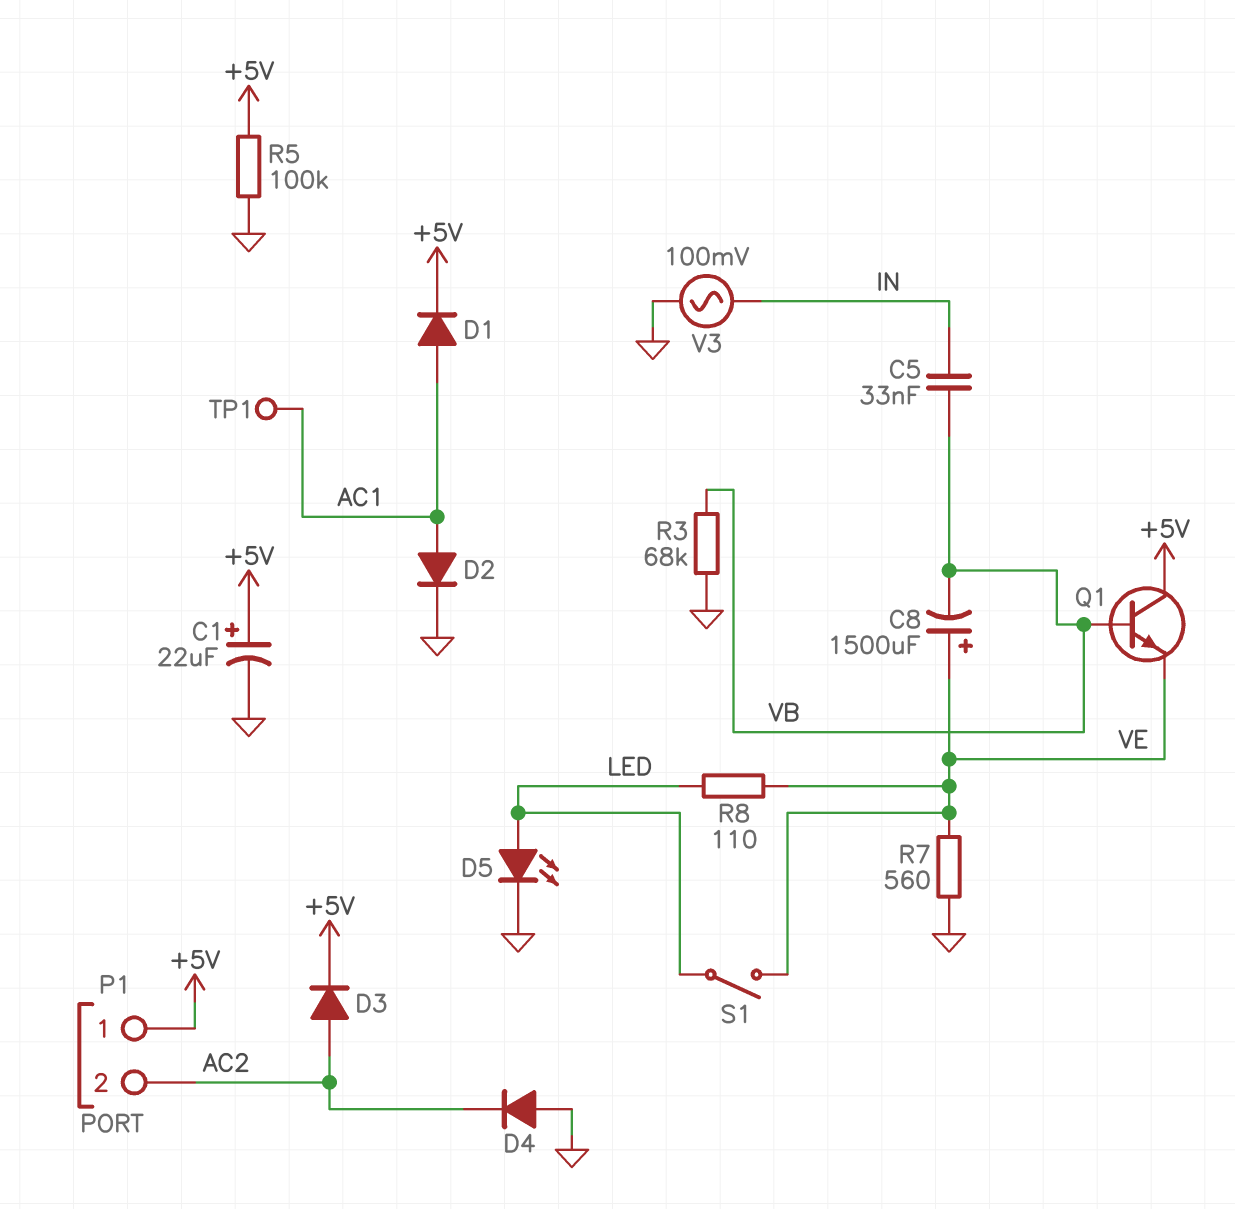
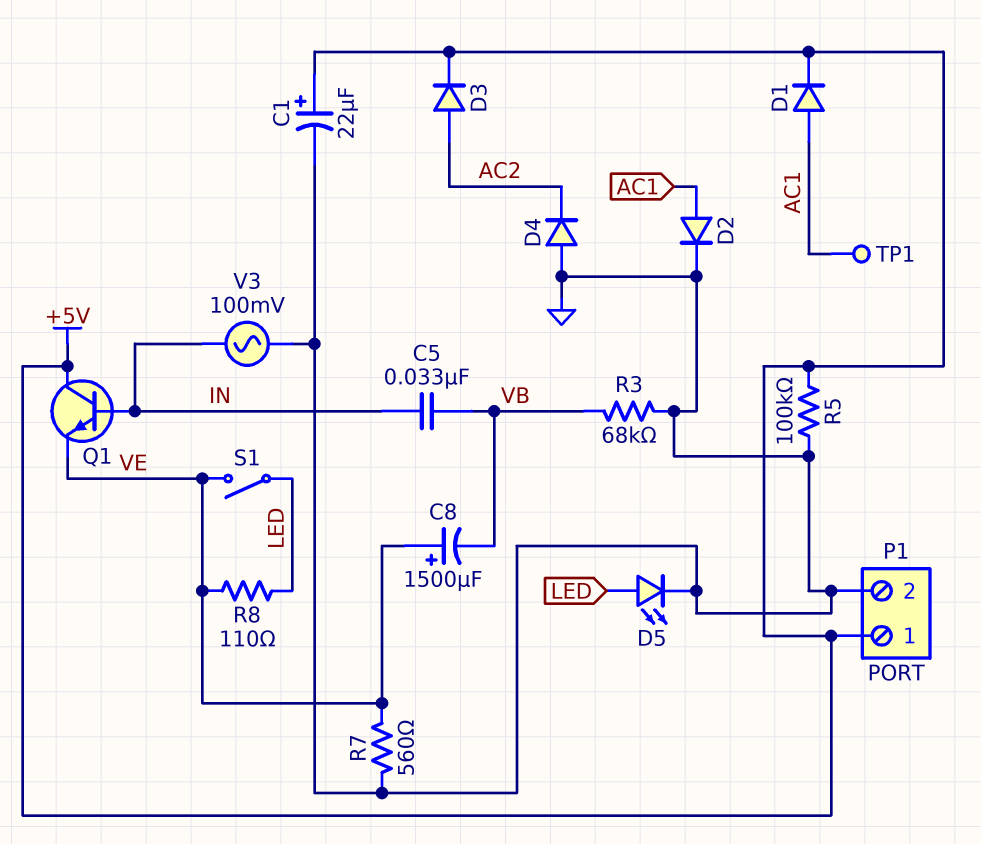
P1 pin 2: AC2 -> GND
Q1: NPN (B VB, C +5V, E VE) -> NPN (B IN, C +5V, E VE)

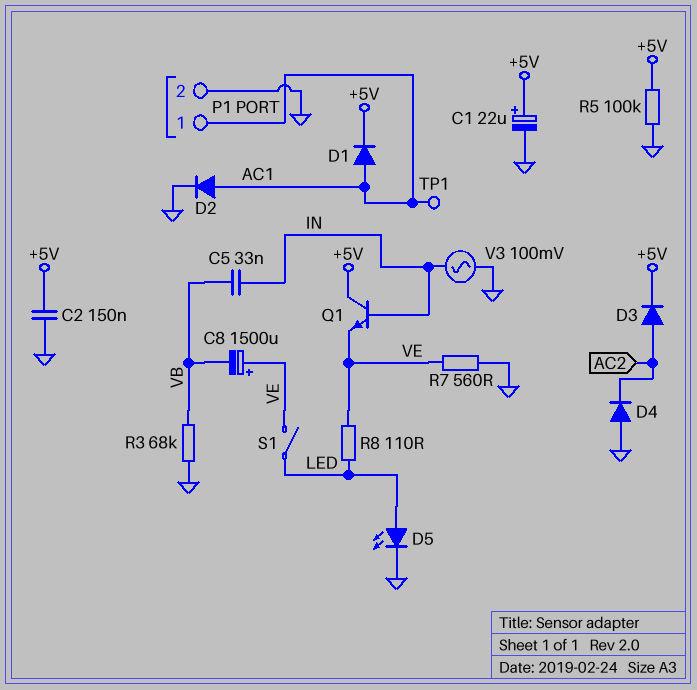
C2: none -> 150nF (+5V, GND)
P1 pin 1: +5V -> AC1

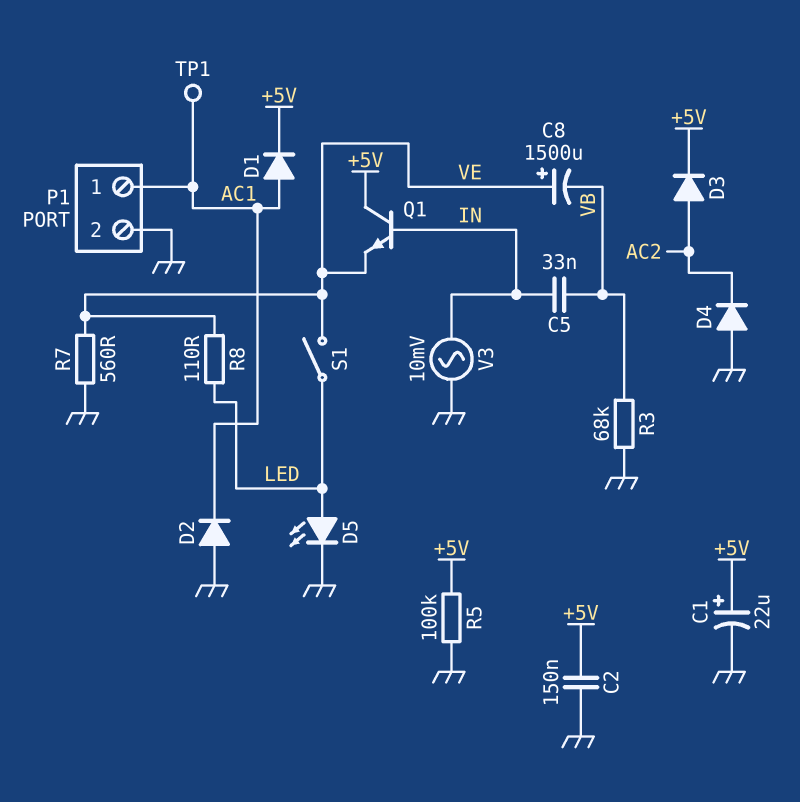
D2: diode (A AC1, K GND) -> diode (A GND, K AC1)
V3: AC 100mV (GND, IN) -> AC 10mV (GND, IN)

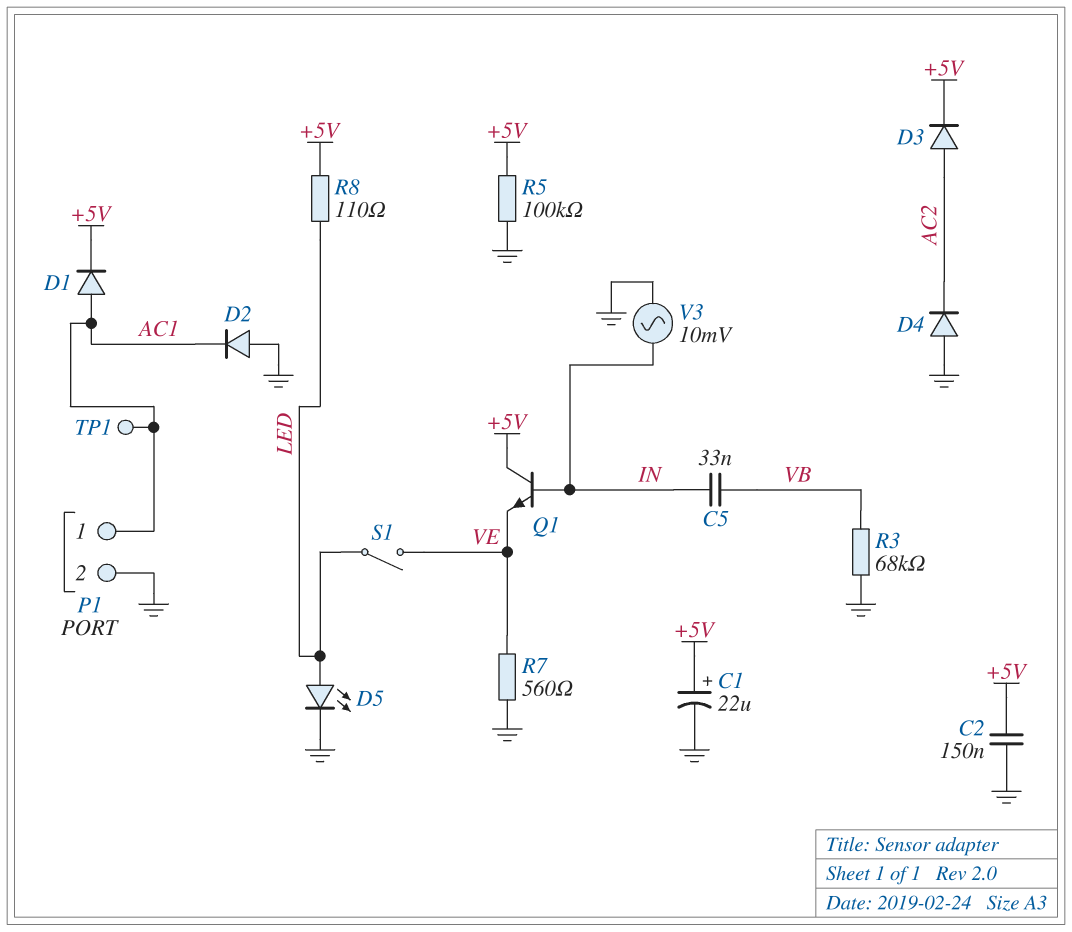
C8: 1500uF (plus VE, minus VB) -> none
R8: 110 (LED, VE) -> 110 (+5V, LED)

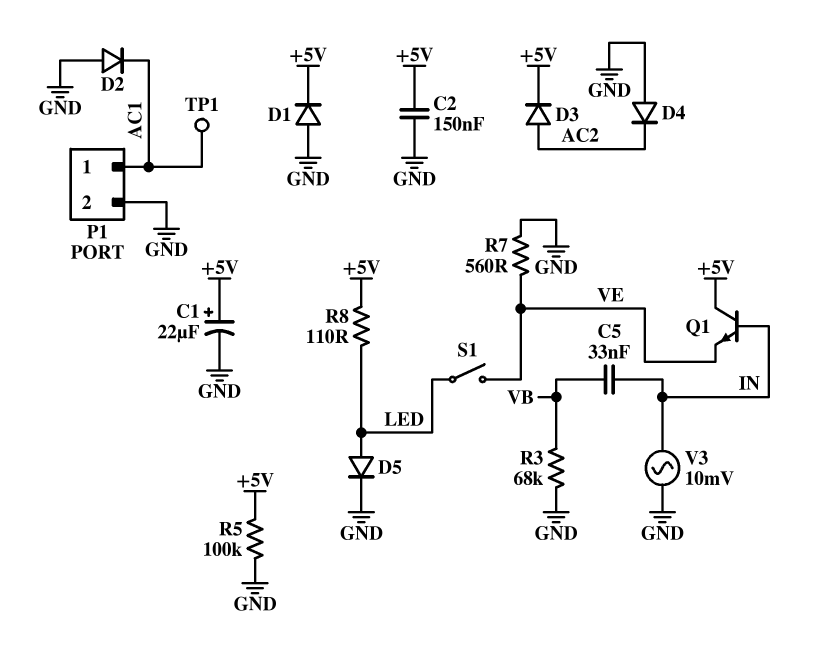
D1: diode (A AC1, K +5V) -> diode (A GND, K +5V)
D5: LED (A LED, K GND) -> diode (A LED, K GND)

